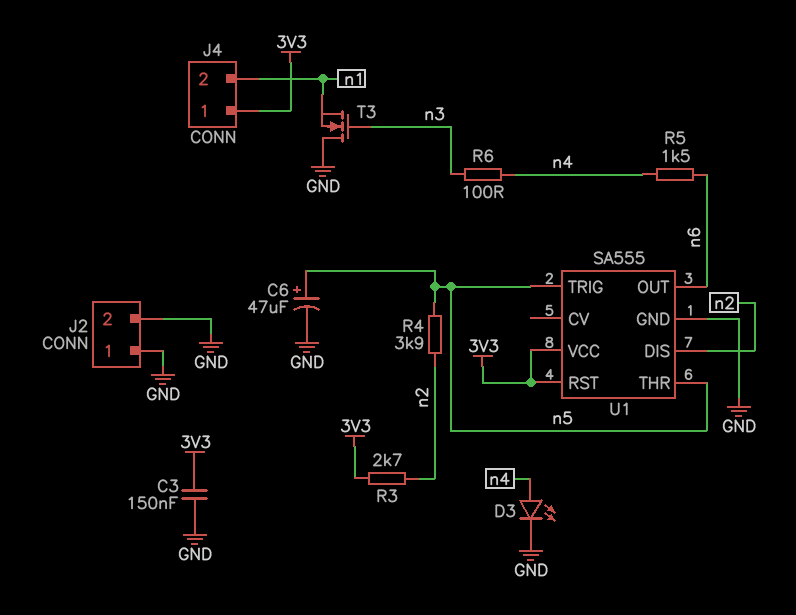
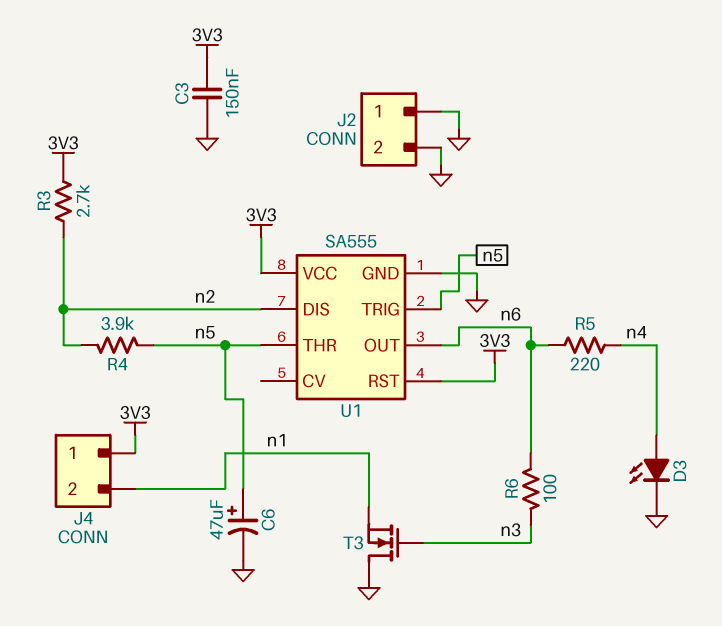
R5: 1.5k (n4, n6) -> 220 (n4, n6)
R6: 100 (n3, n4) -> 100 (n3, n6)

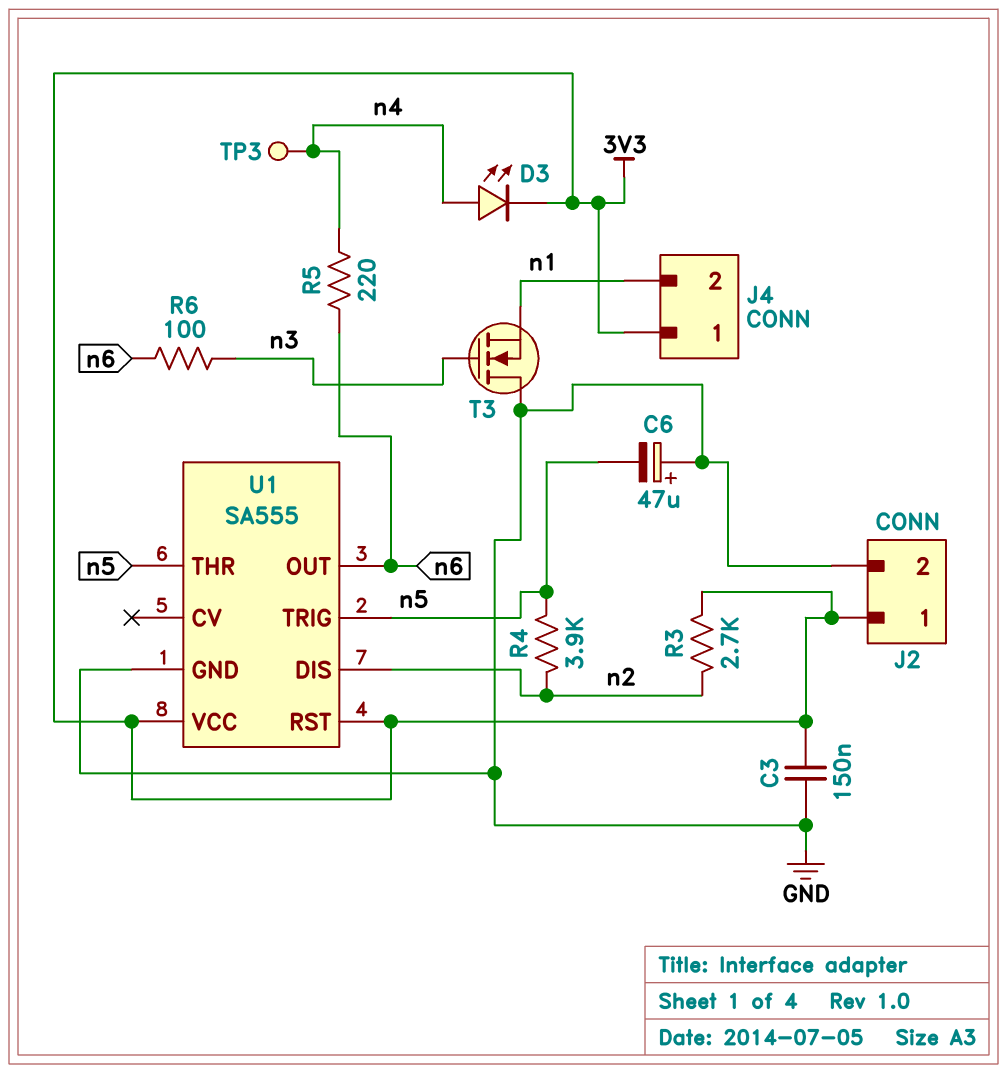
C6: 47uF (plus n5, minus GND) -> 47uF (plus GND, minus n5)
D3: LED (A n4, K GND) -> LED (A n4, K 3V3)
J2 pin 1: GND -> 3V3
TP3: none -> test point (n4)

